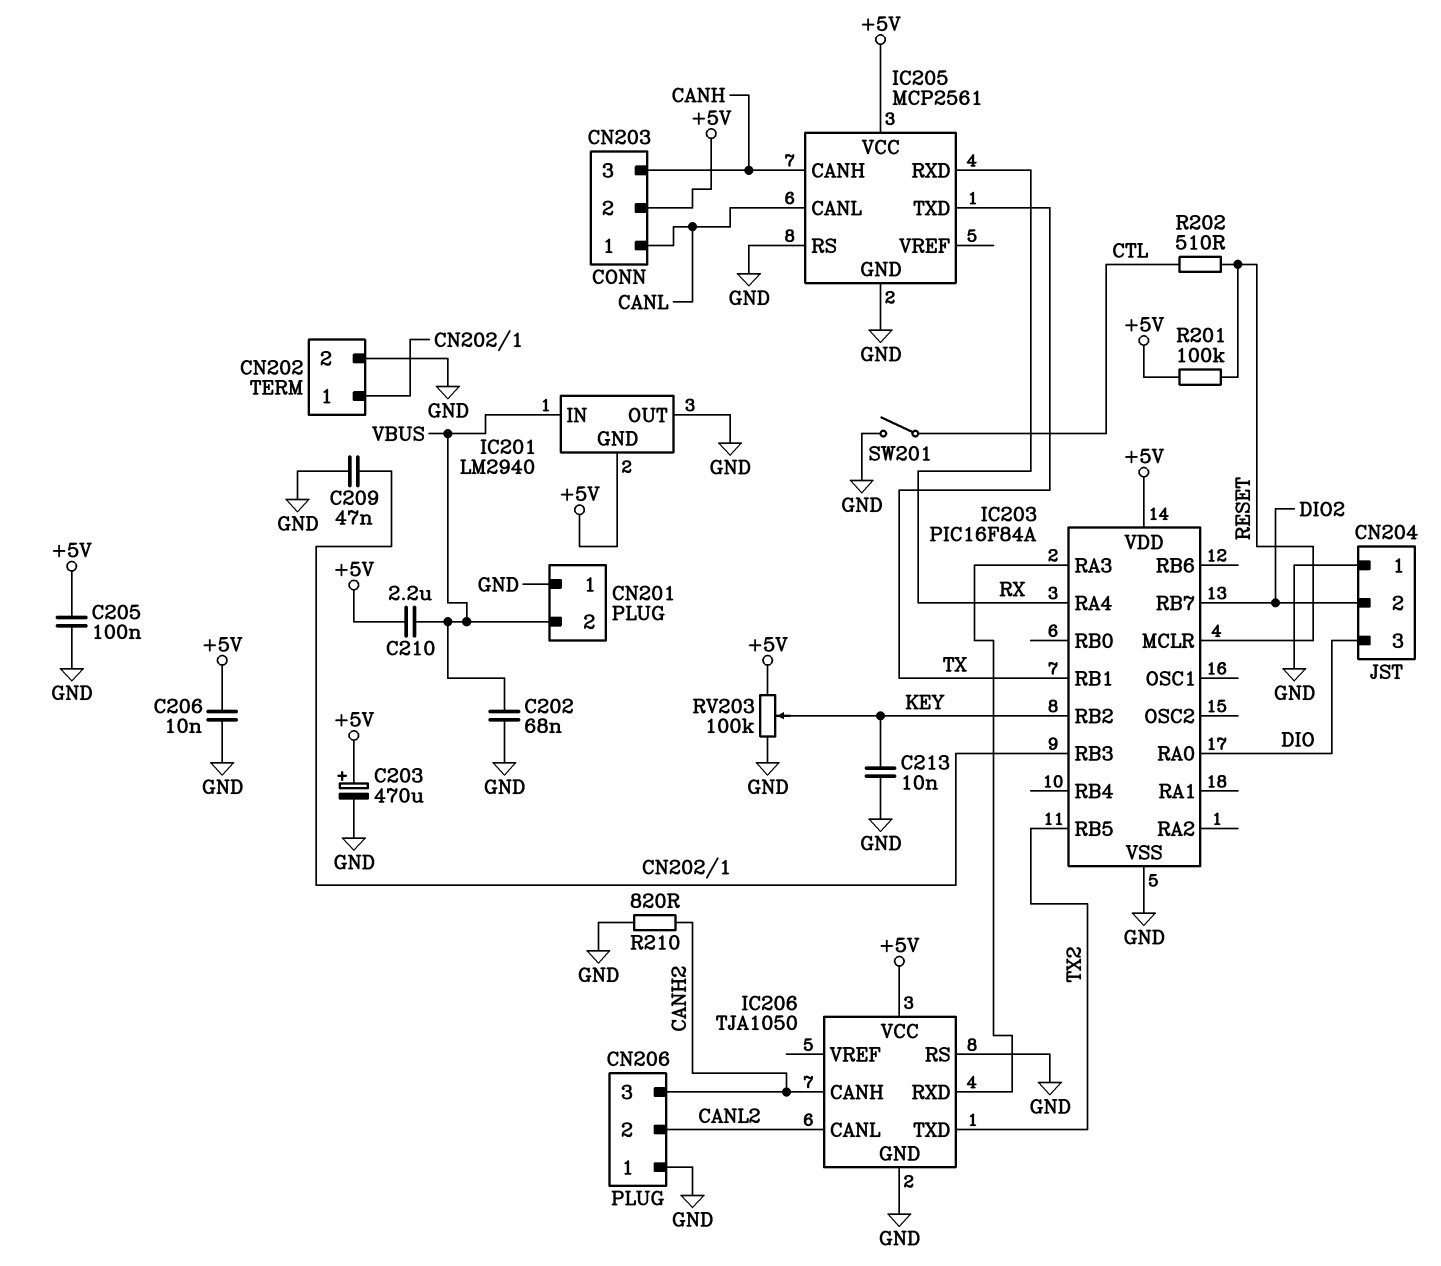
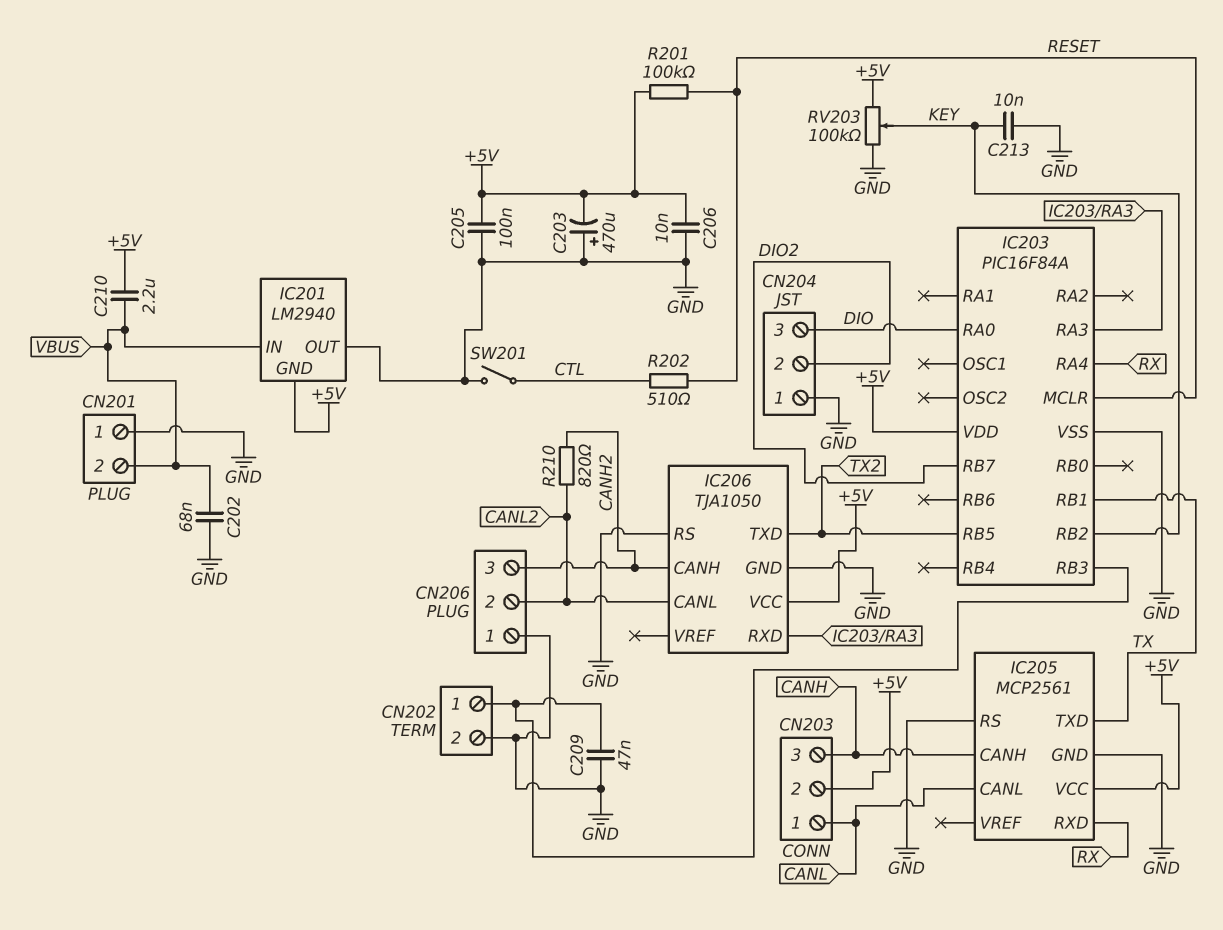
C203: 470uF (plus +5V, minus GND) -> 470uF (plus GND, minus +5V)
R210: 820 (CANH2, GND) -> 820 (CANH2, CANL2)

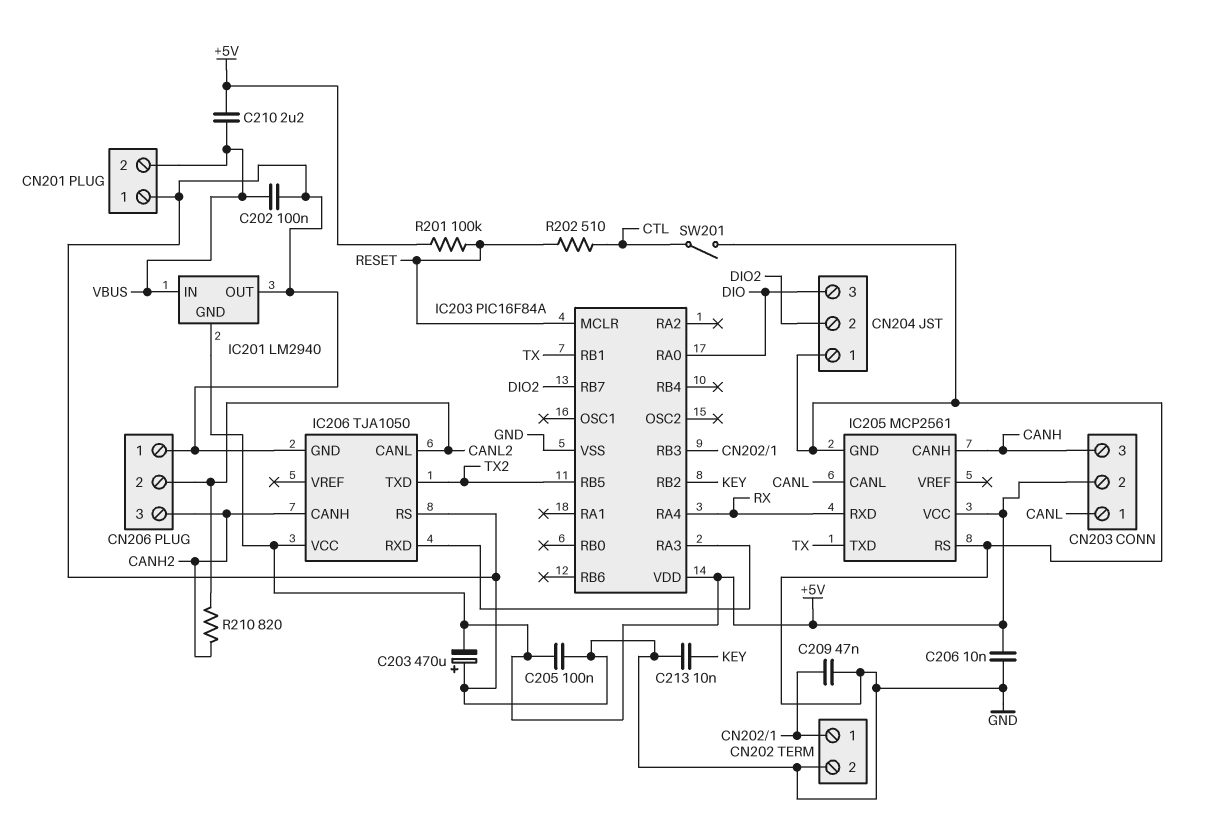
C202: 68nF (GND, VBUS) -> 100nF (GND, VBUS)
RV203: 100k (+5V, GND, wiper KEY) -> none

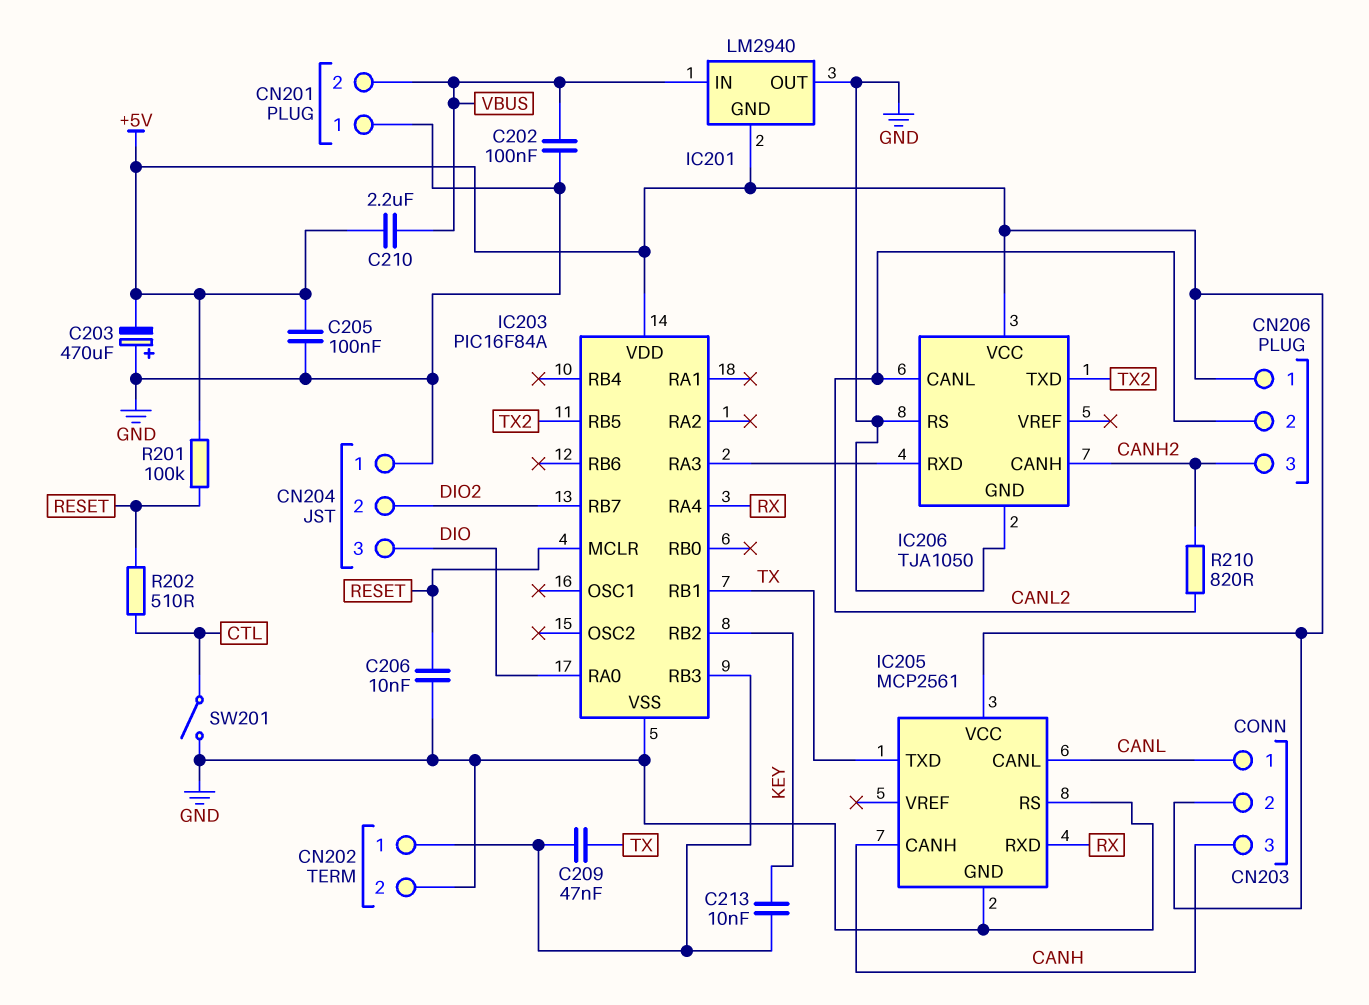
C206: 10nF (+5V, GND) -> 10nF (GND, RESET)
C209: 47nF (CN202/1, GND) -> 47nF (CN202/1, TX)
C213: 10nF (GND, KEY) -> 10nF (CN202/1, KEY)
CN206 pin 1: GND -> +5V

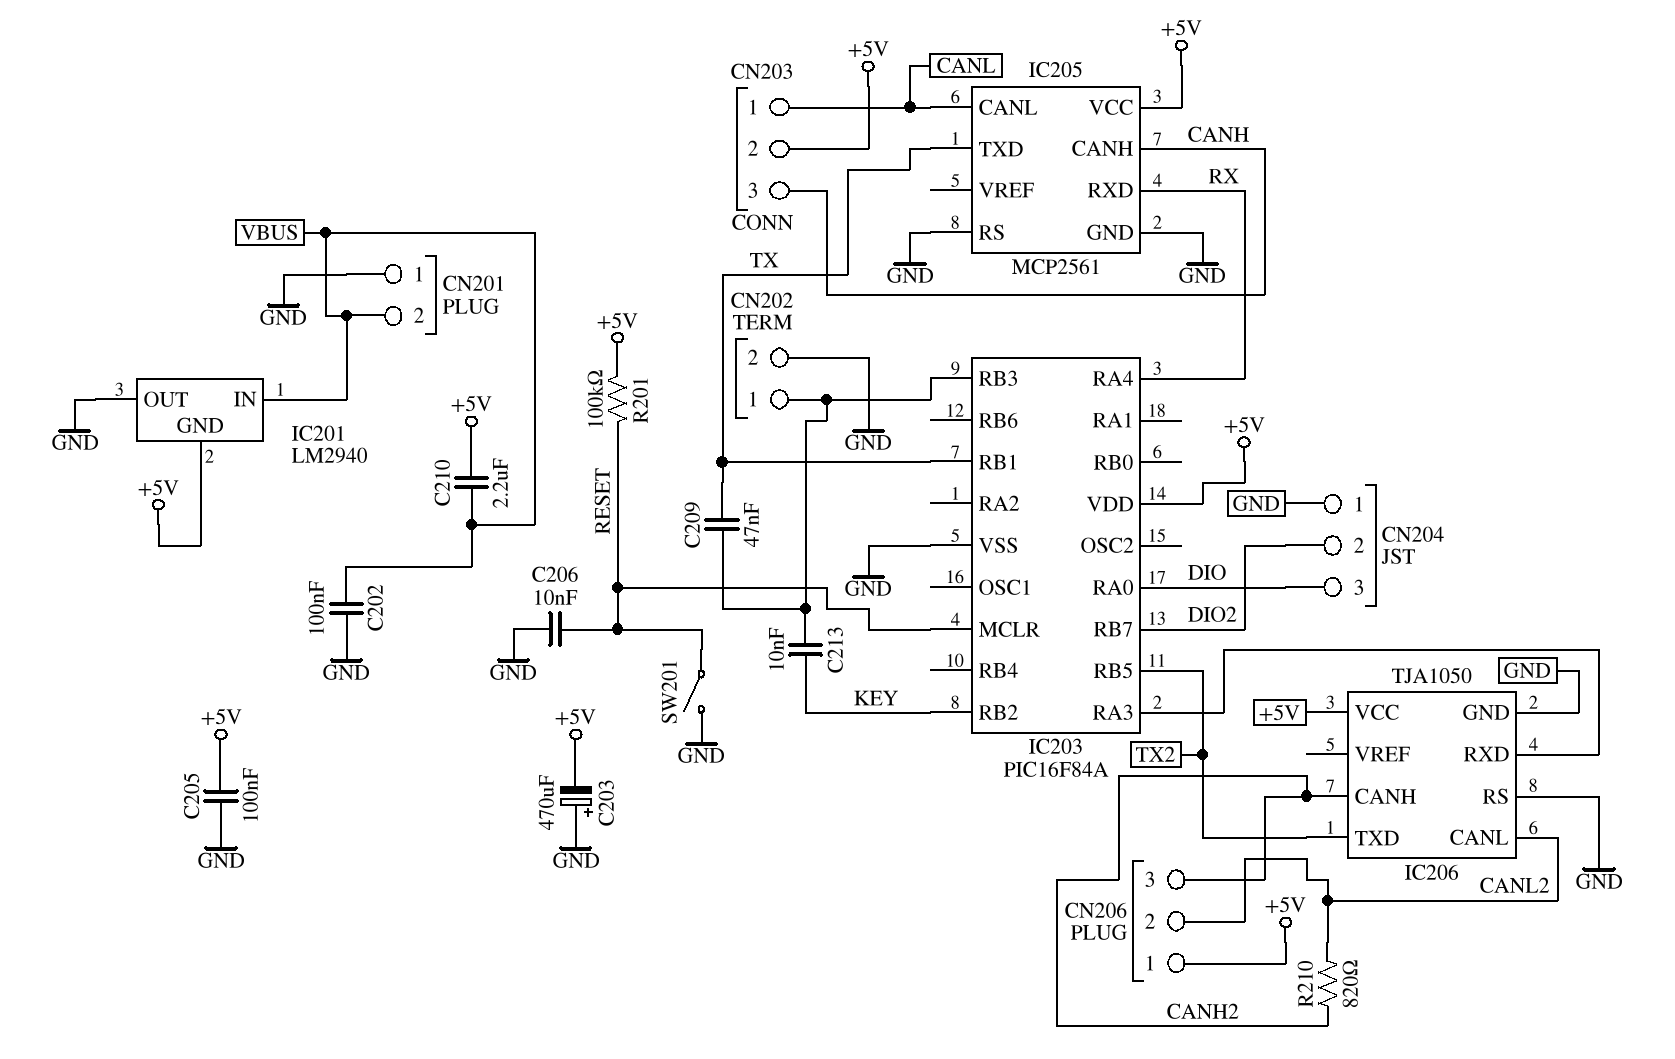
R202: 510 (CTL, RESET) -> none
SW201: switch (CTL, GND) -> switch (GND, RESET)

